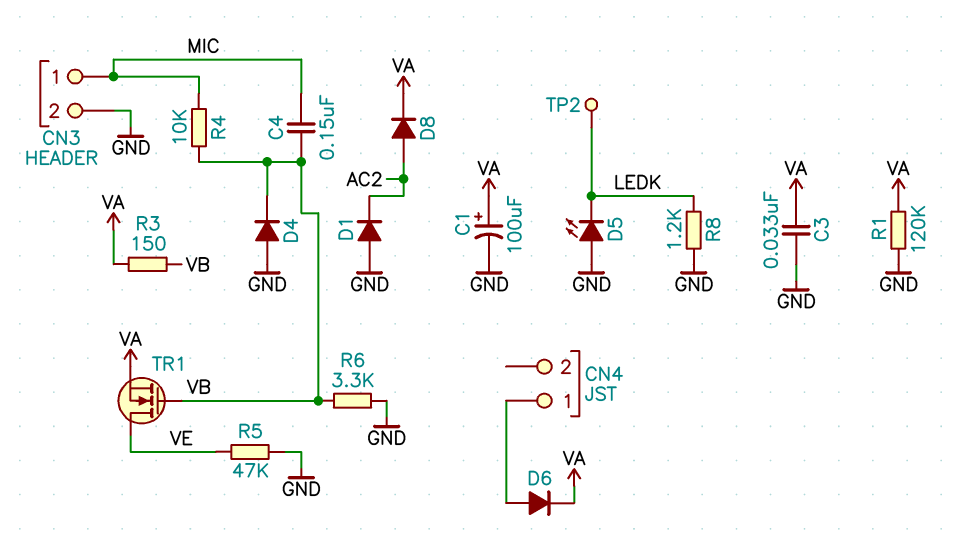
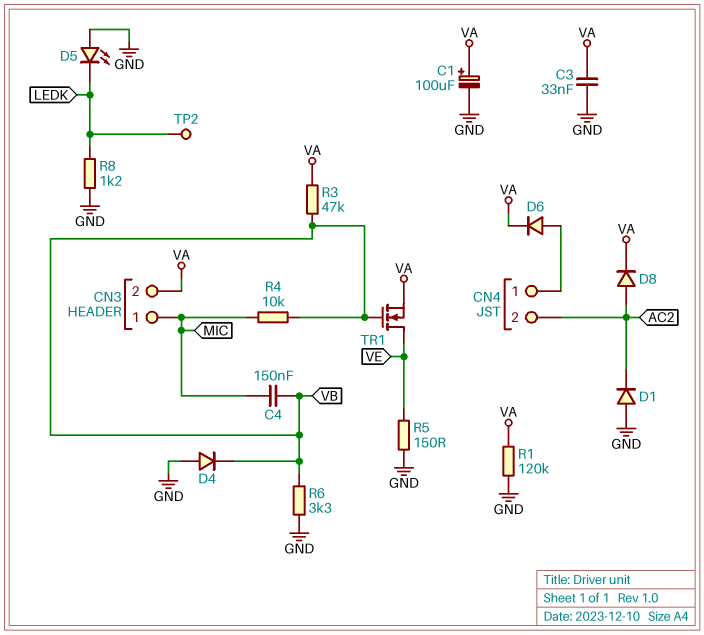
CN3 pin 2: GND -> VA
CN4 pin 2: none -> AC2
R3: 150 (VA, VB) -> 47k (VA, VB)
R5: 47k (GND, VE) -> 150 (GND, VE)

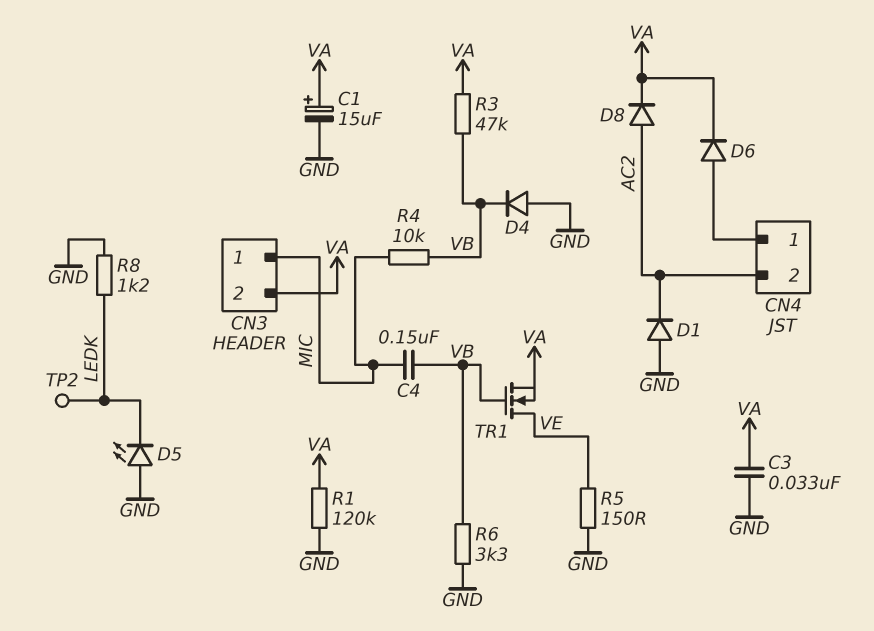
C1: 100uF (plus VA, minus GND) -> 15uF (plus VA, minus GND)

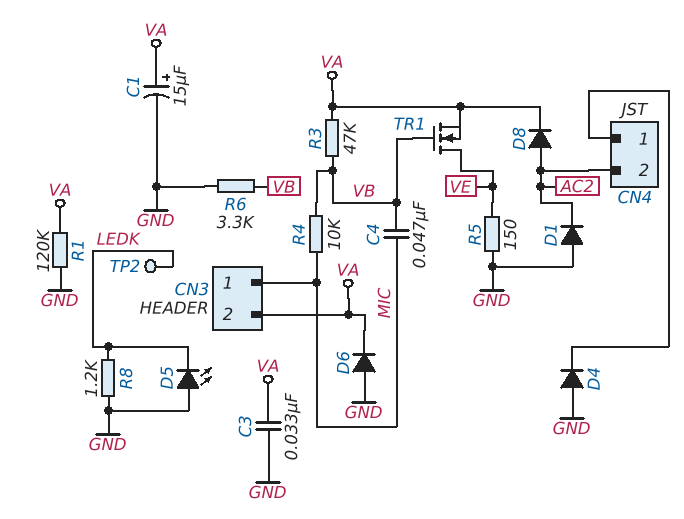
C4: 150nF (MIC, VB) -> 47nF (MIC, VB)
D4: diode (A GND, K VB) -> diode (A GND, K CN4/1)
D6: diode (A CN4/1, K VA) -> diode (A GND, K VA)

